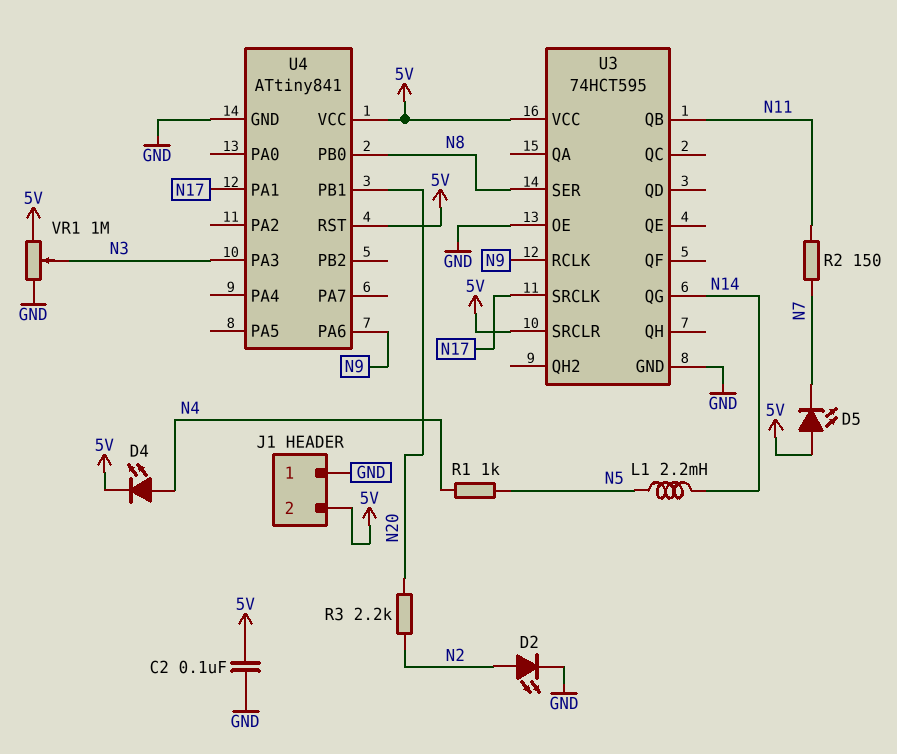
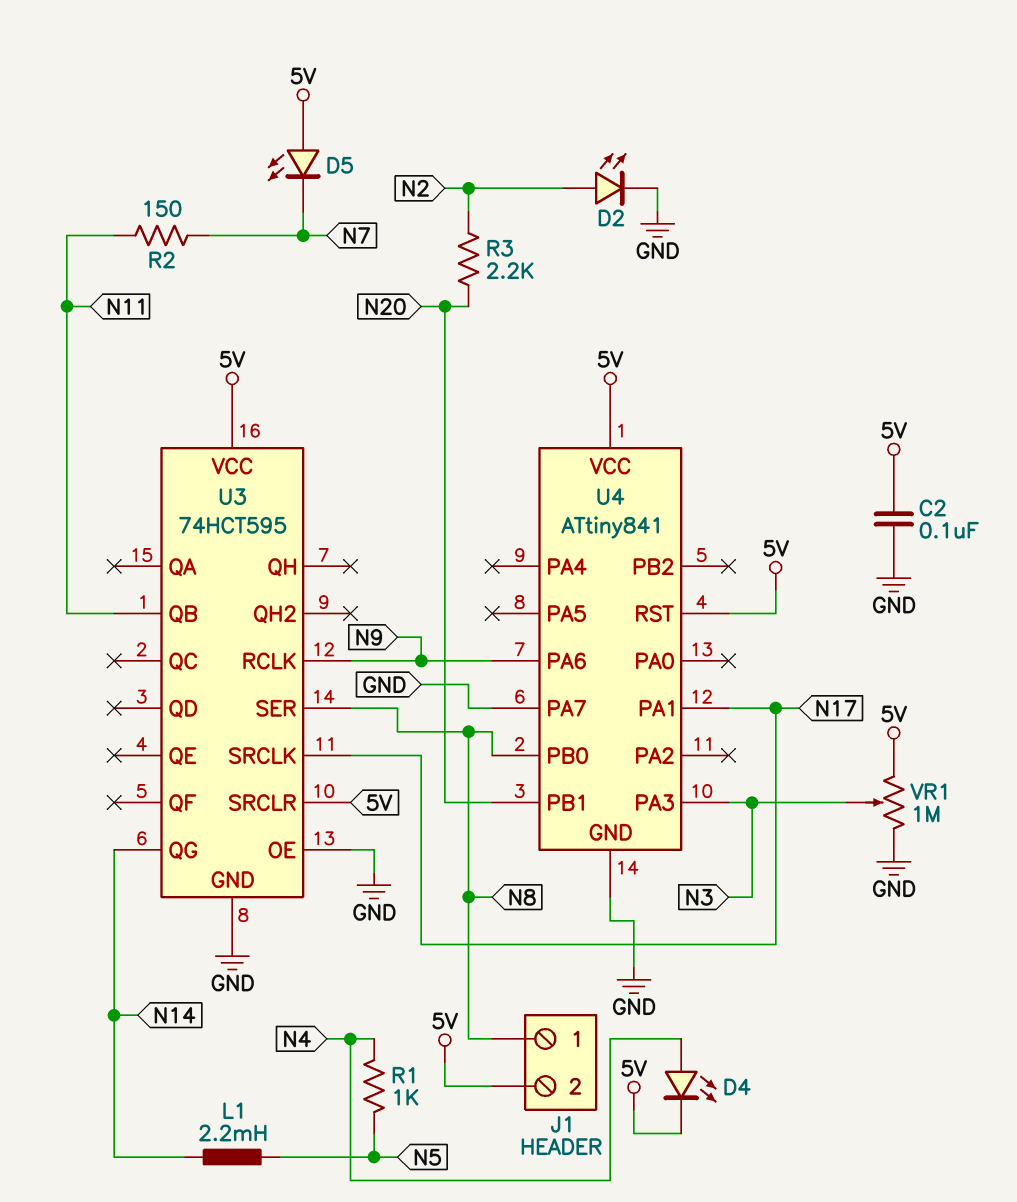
J1 pin 1: GND -> N8
U4 pin PA7: none -> GND

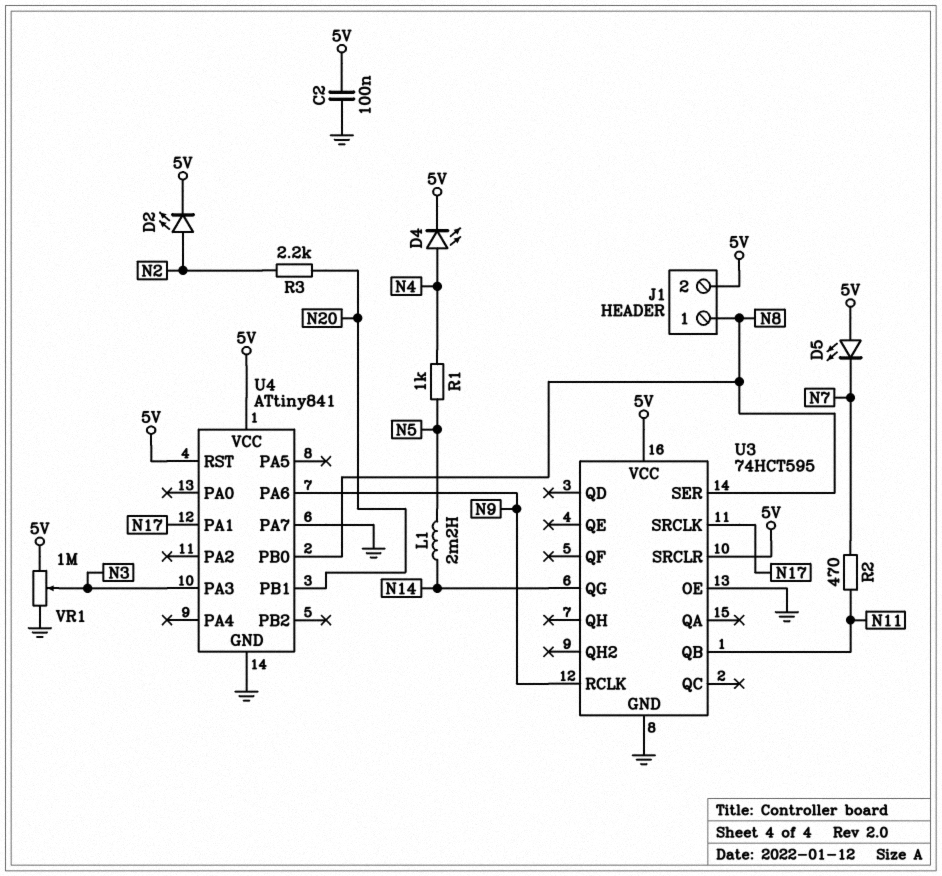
D2: LED (A N2, K GND) -> LED (A N2, K 5V)
R2: 150 (N7, N11) -> 470 (N7, N11)

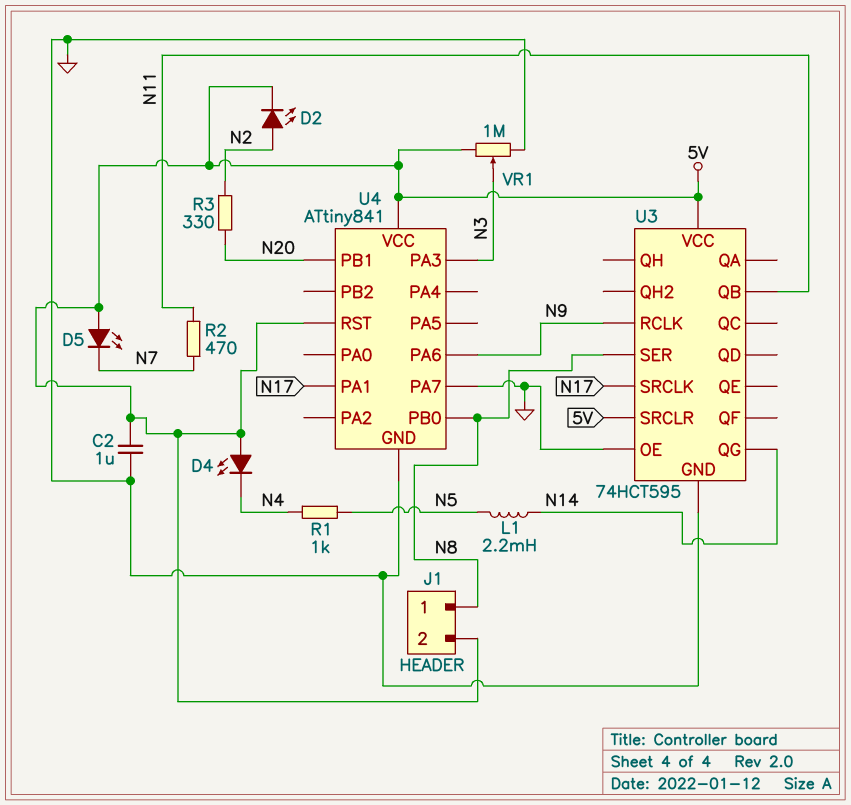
C2: 100nF (5V, GND) -> 1uF (5V, GND)
D4: LED (A N4, K 5V) -> LED (A 5V, K N4)
R3: 2.2k (N2, N20) -> 330 (N2, N20)

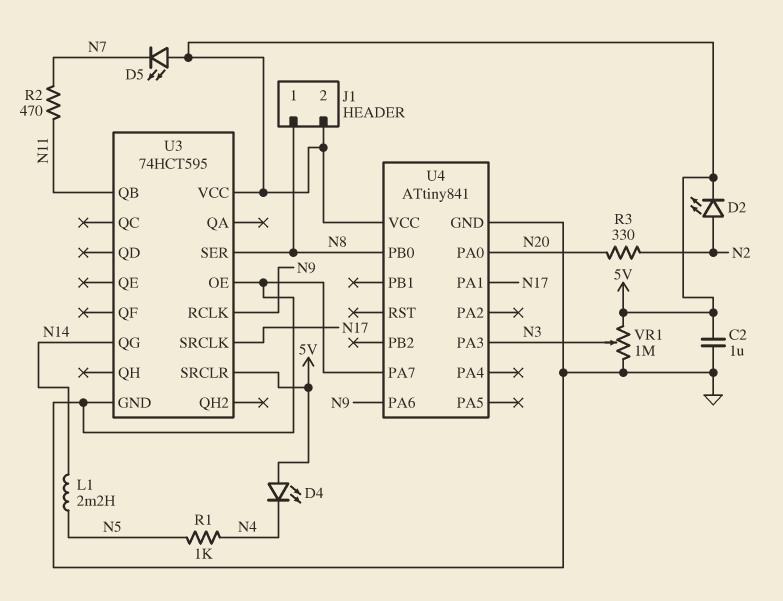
U4 pin PA0: none -> N20
U4 pin PB1: N20 -> none
U4 pin RST: 5V -> none

